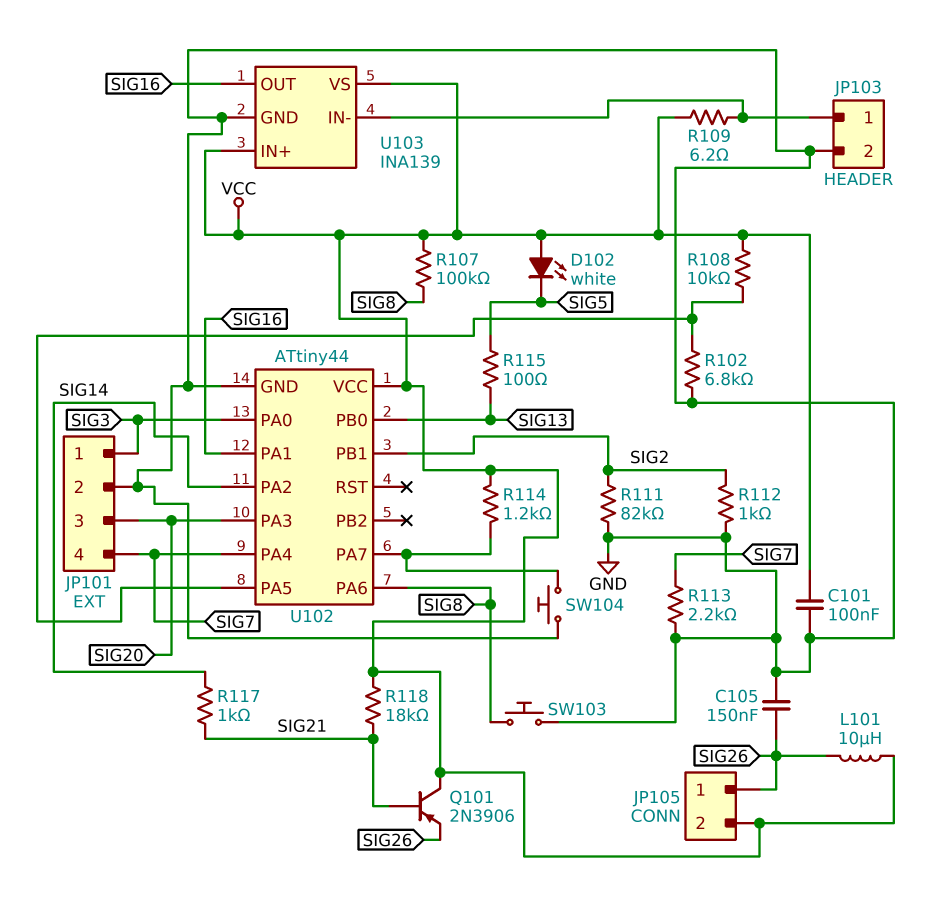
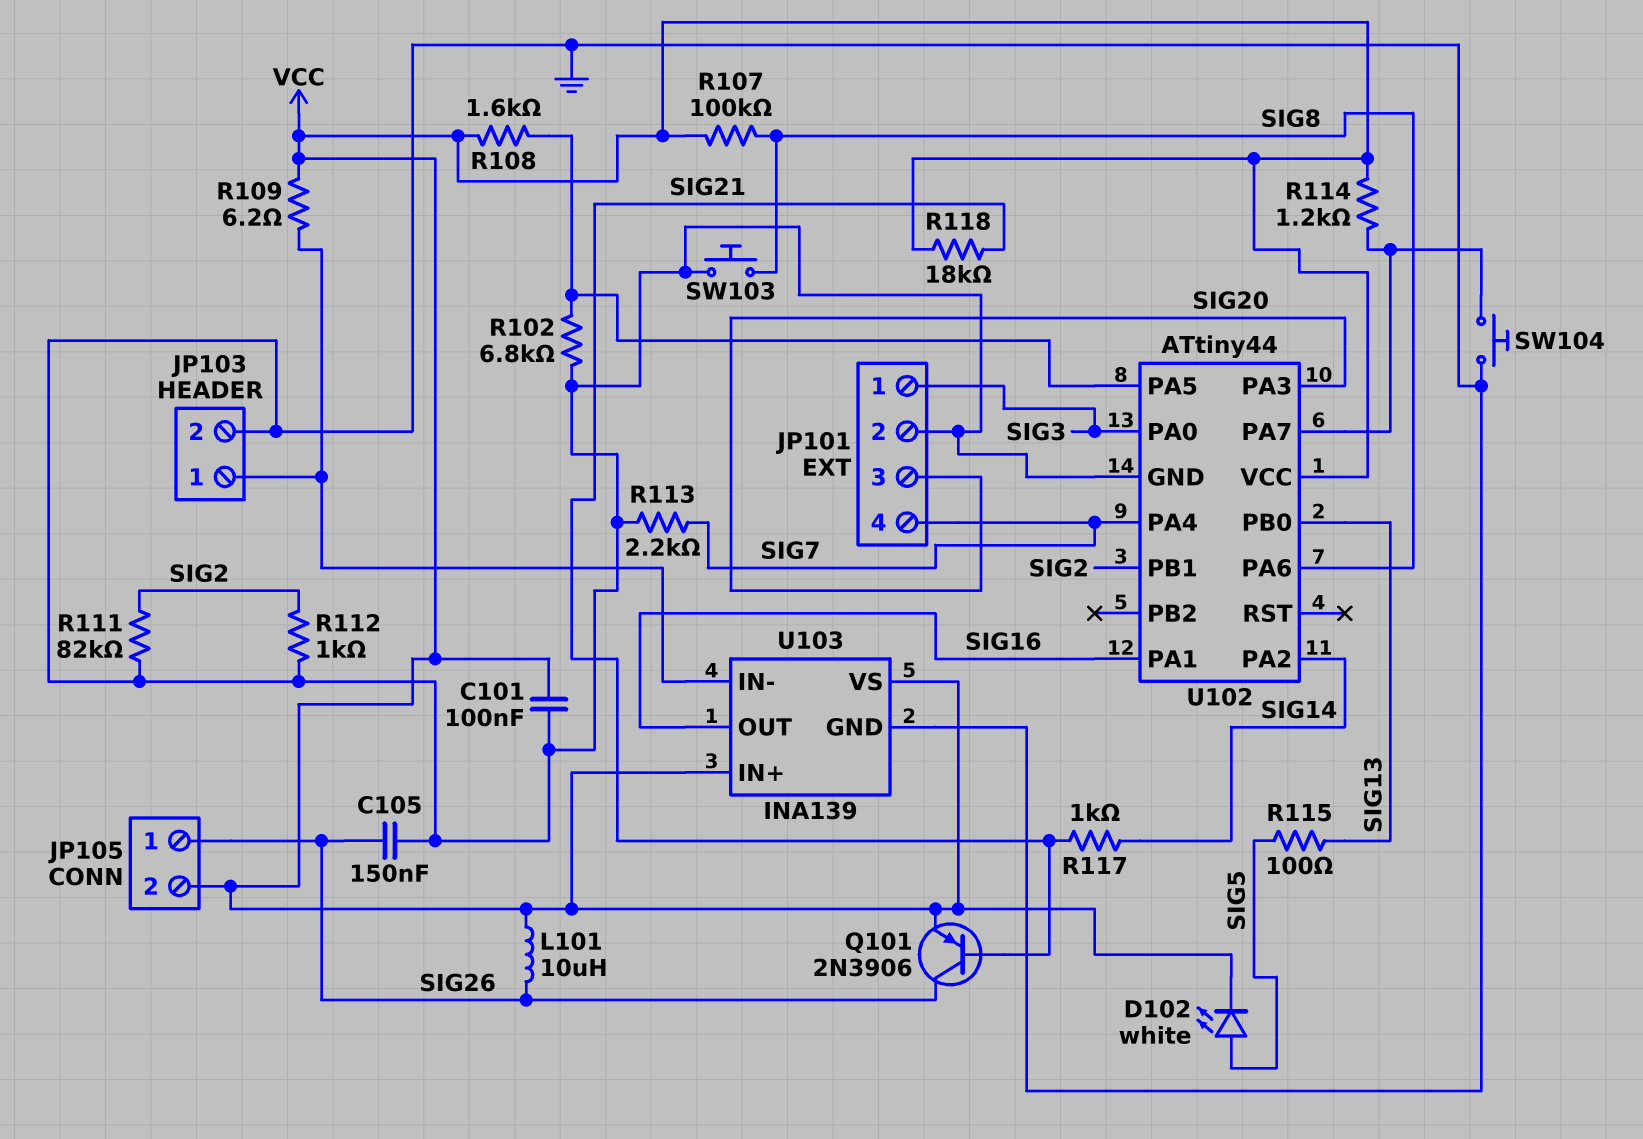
D102: LED white (A VCC, K SIG5) -> LED white (A SIG5, K VCC)
Q101: PNP 2N3906 (B SIG21, C VCC, E SIG26) -> PNP 2N3906 (B SIG21, C SIG26, E VCC)
R108: 10k (U102/PA5, VCC) -> 1.6k (U102/PA5, VCC)

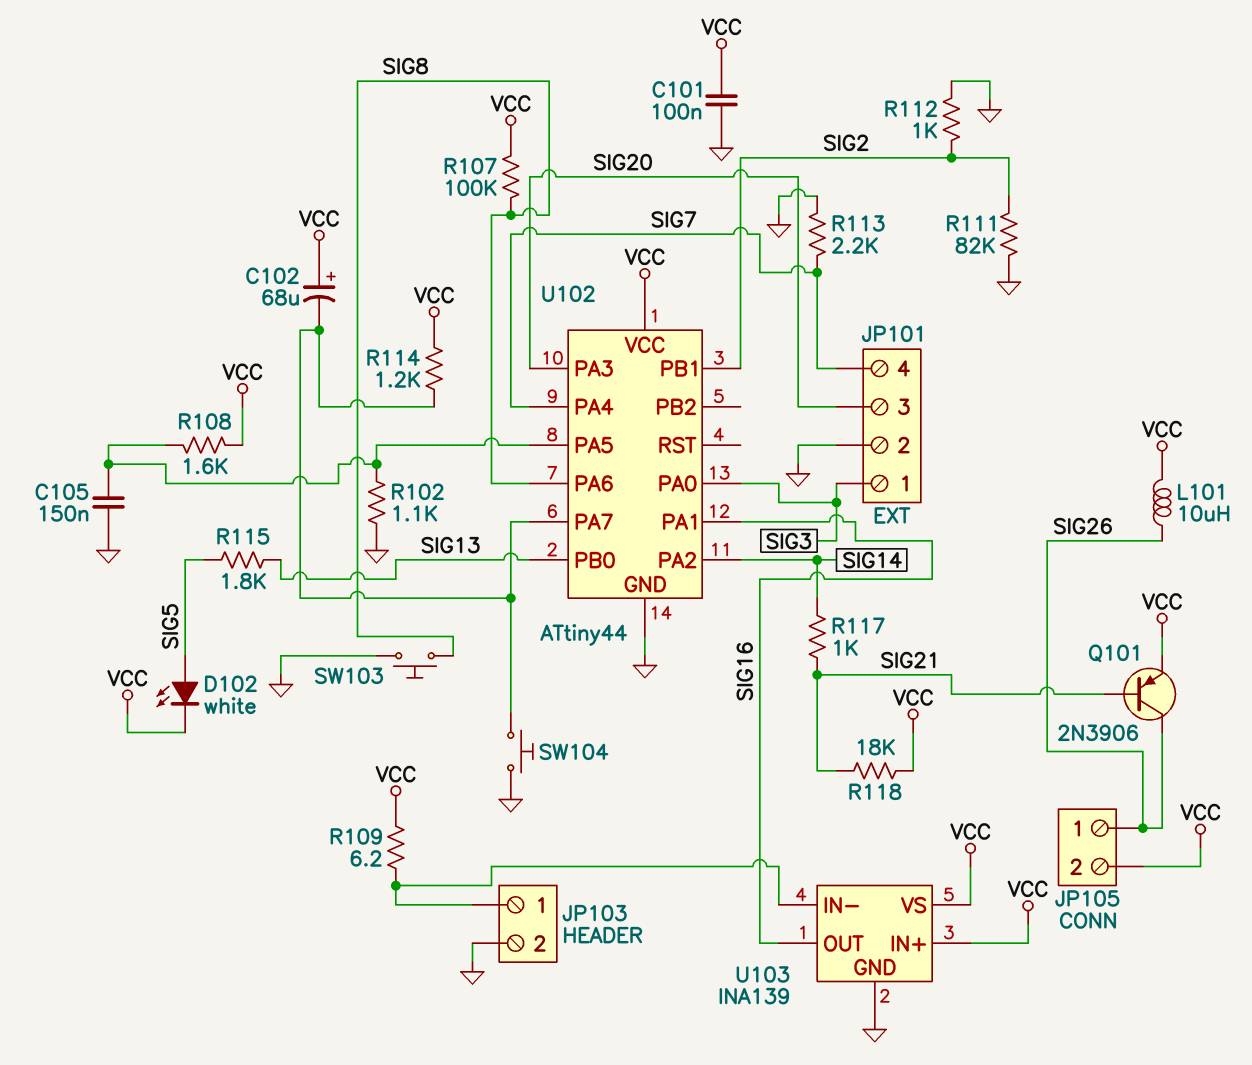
C102: none -> 68uF (plus VCC, minus U102/PA7)
C105: 150nF (GND, SIG26) -> 150nF (GND, U102/PA5)
R102: 6.8k (GND, U102/PA5) -> 1.1k (GND, U102/PA5)
R115: 100 (SIG5, SIG13) -> 1.8k (SIG5, SIG13)

